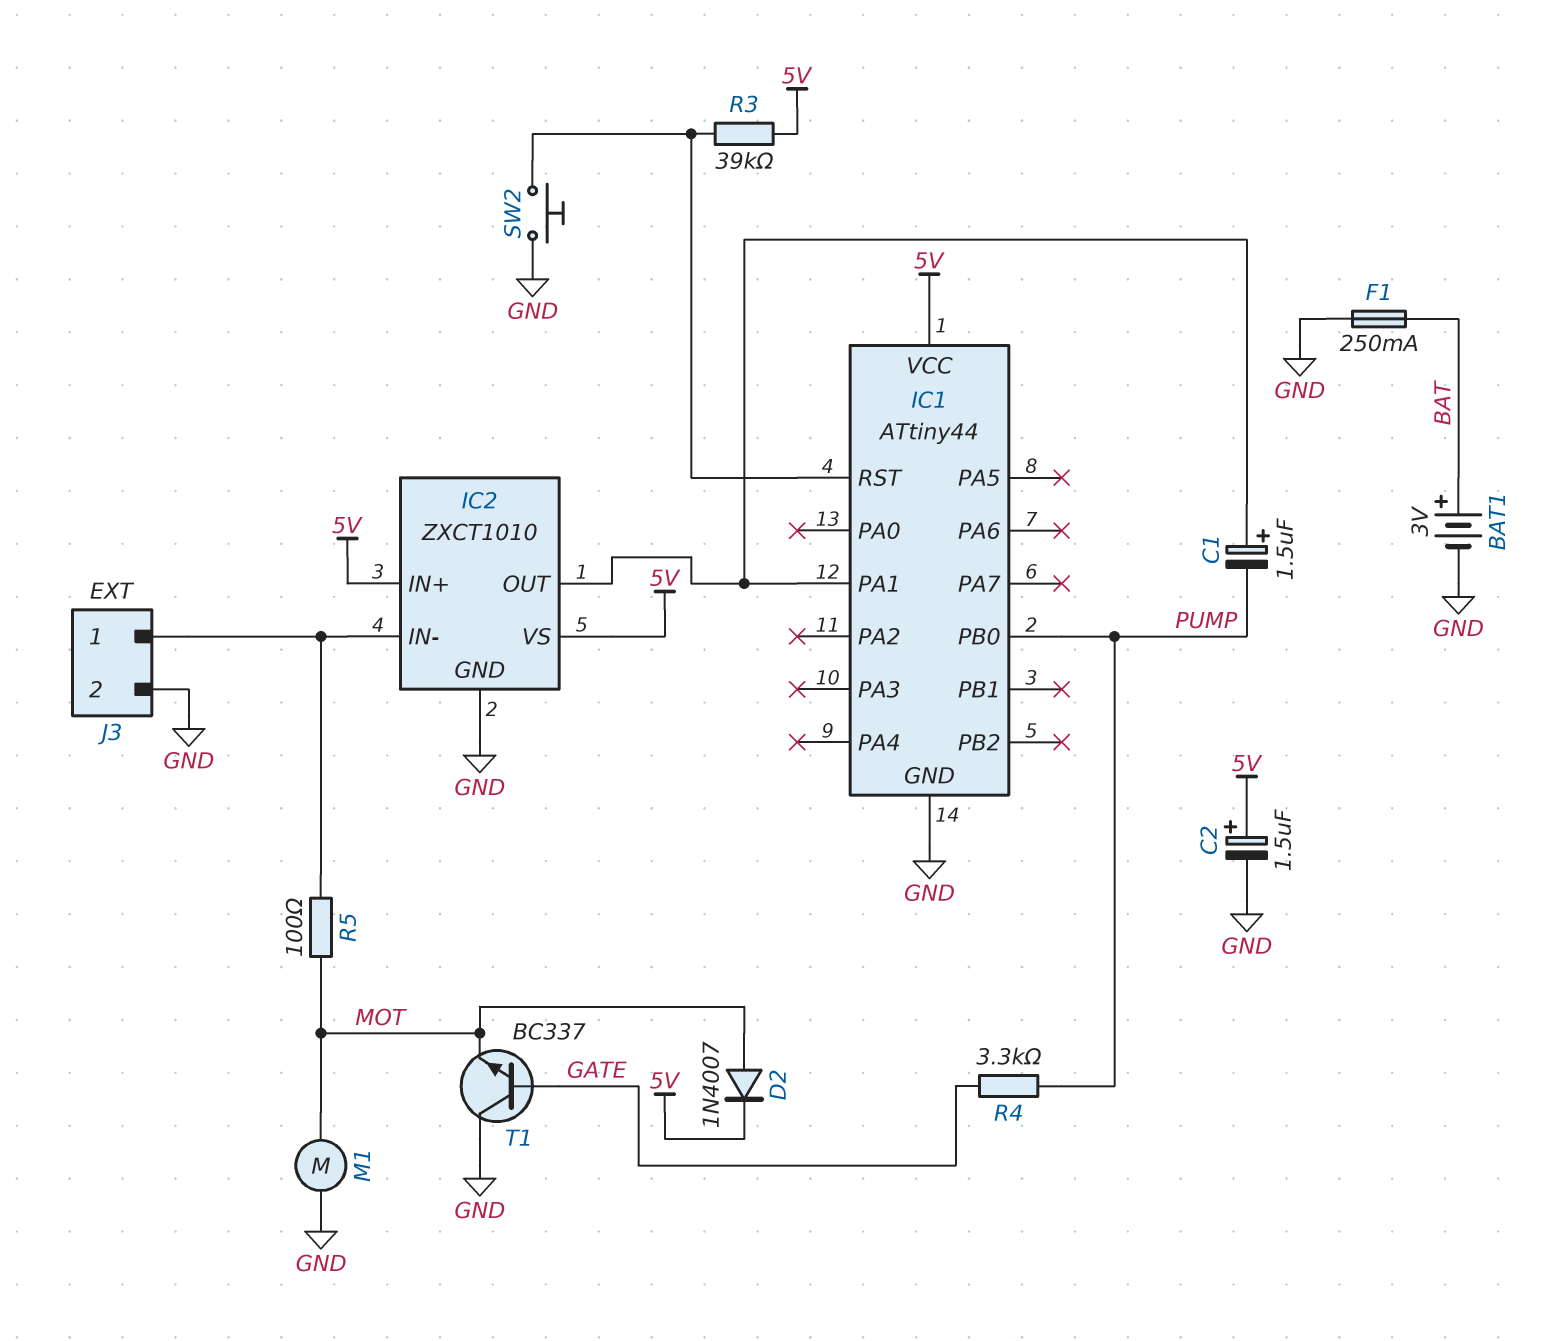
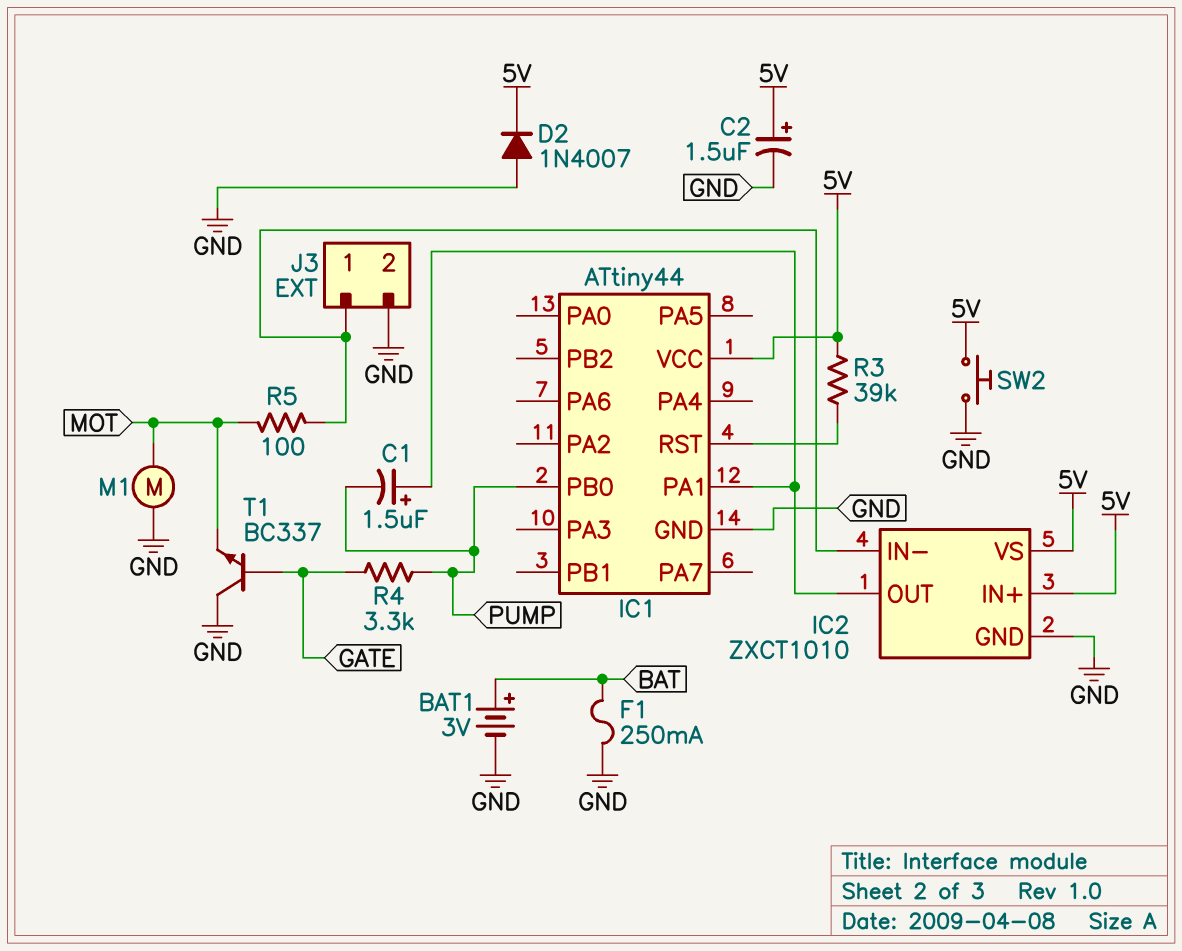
D2: diode 1N4007 (A MOT, K 5V) -> diode 1N4007 (A GND, K 5V)
SW2: button (GND, IC1/RST) -> button (5V, GND)

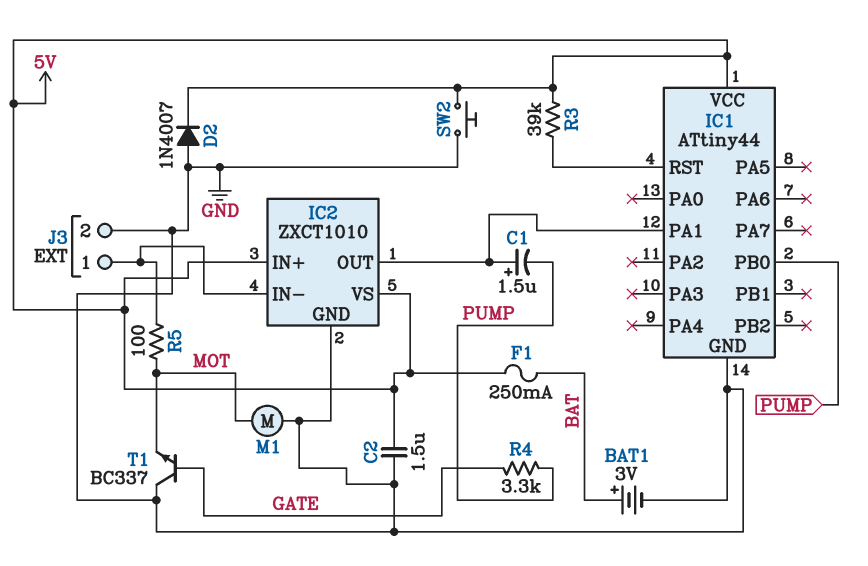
C2: 1.5uF (plus 5V, minus GND) -> 1.5uF (5V, GND)
F1: 250mA (BAT, GND) -> 250mA (5V, BAT)

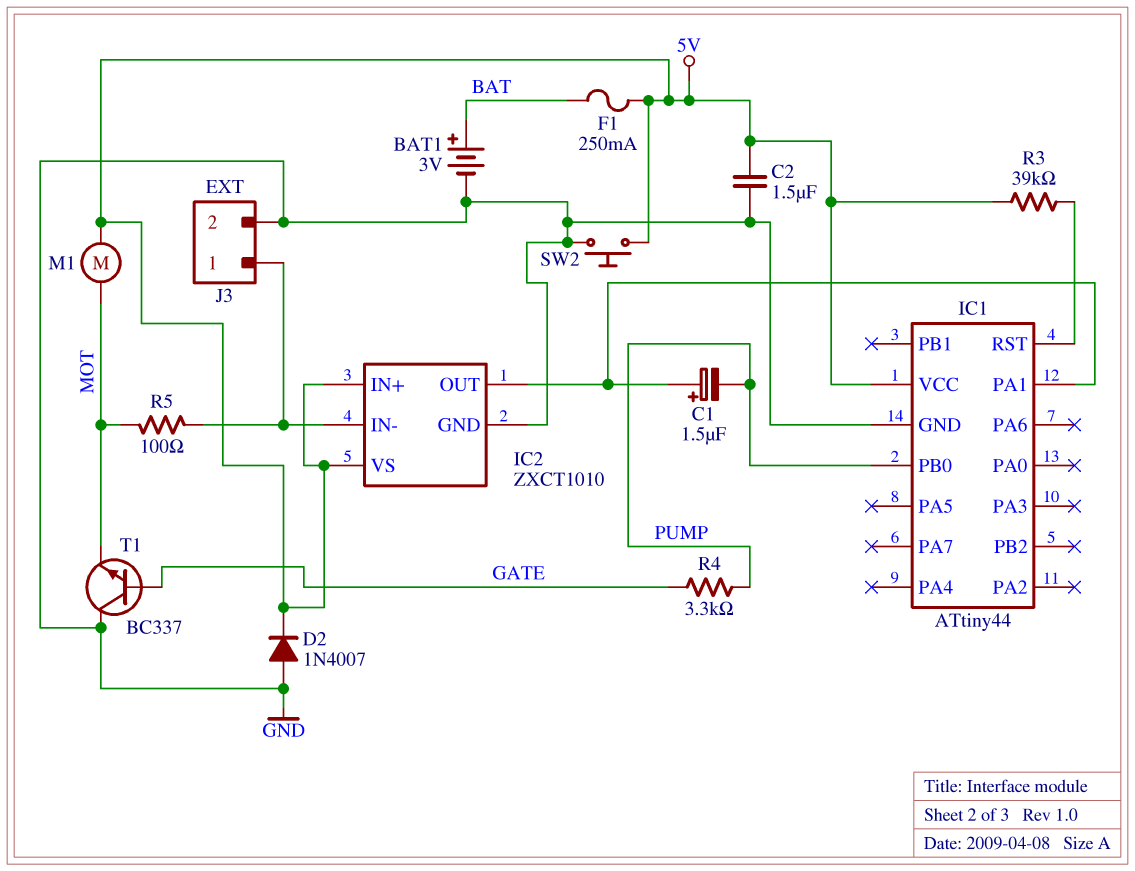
M1: motor (GND, MOT) -> motor (5V, MOT)

